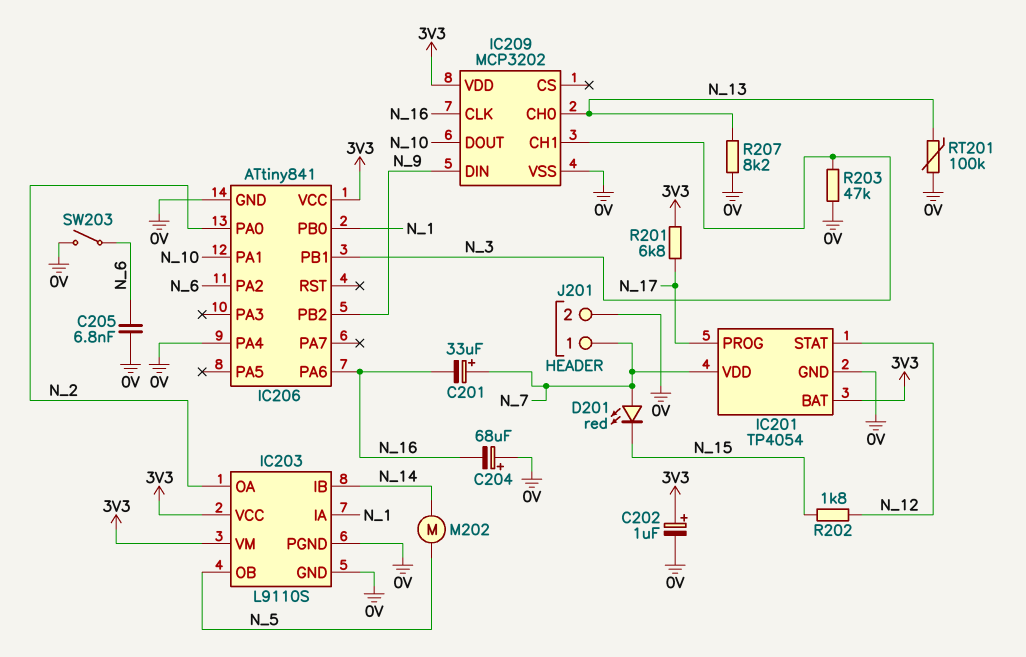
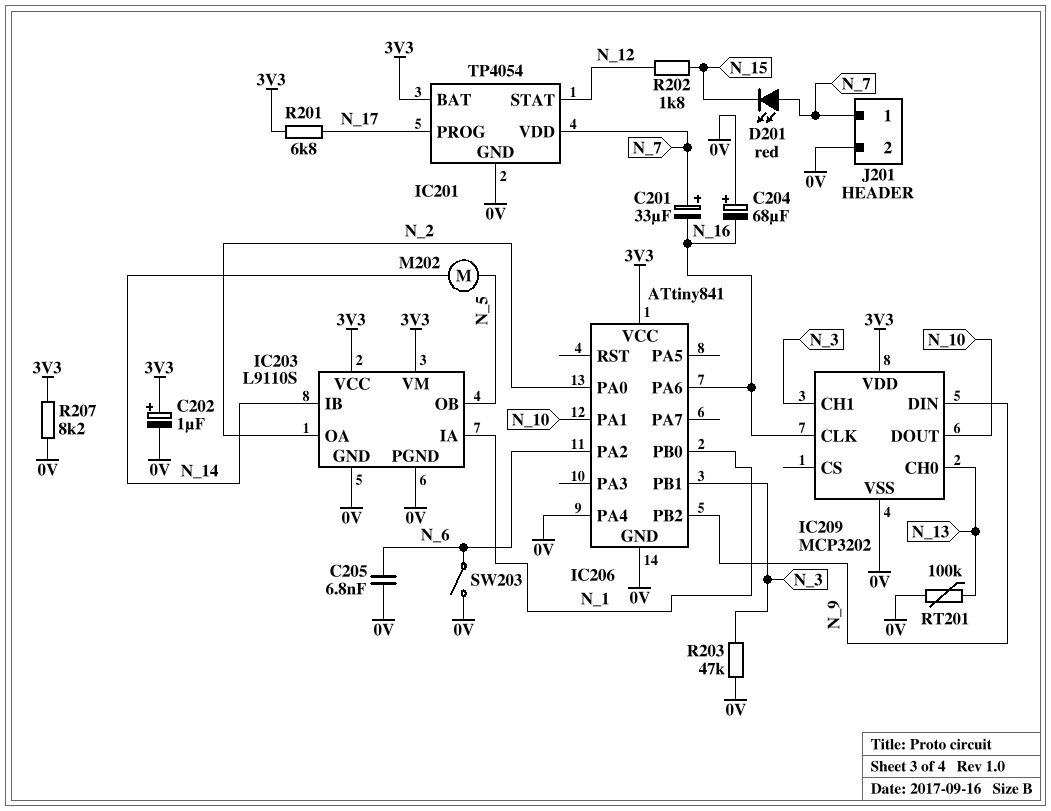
R207: 8.2k (0V, N_13) -> 8.2k (0V, 3V3)

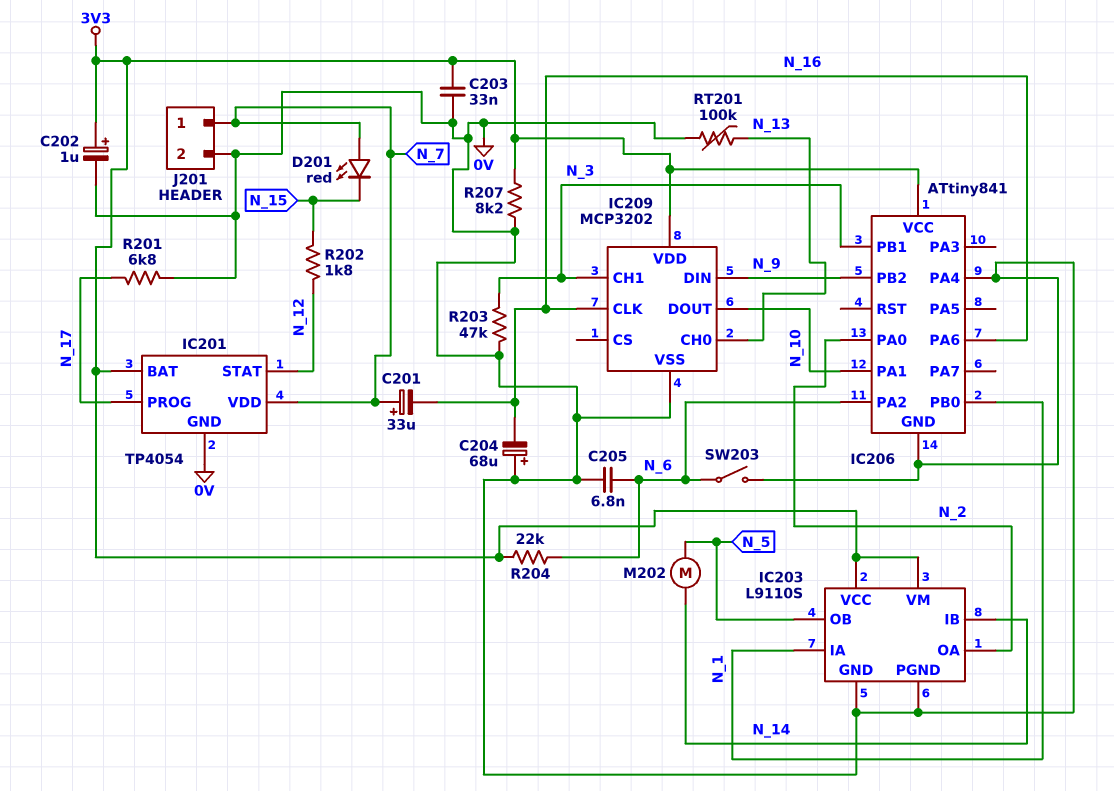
C203: none -> 33nF (0V, 3V3)
R201: 6.8k (3V3, N_17) -> 6.8k (0V, N_17)
R204: none -> 22k (3V3, N_6)

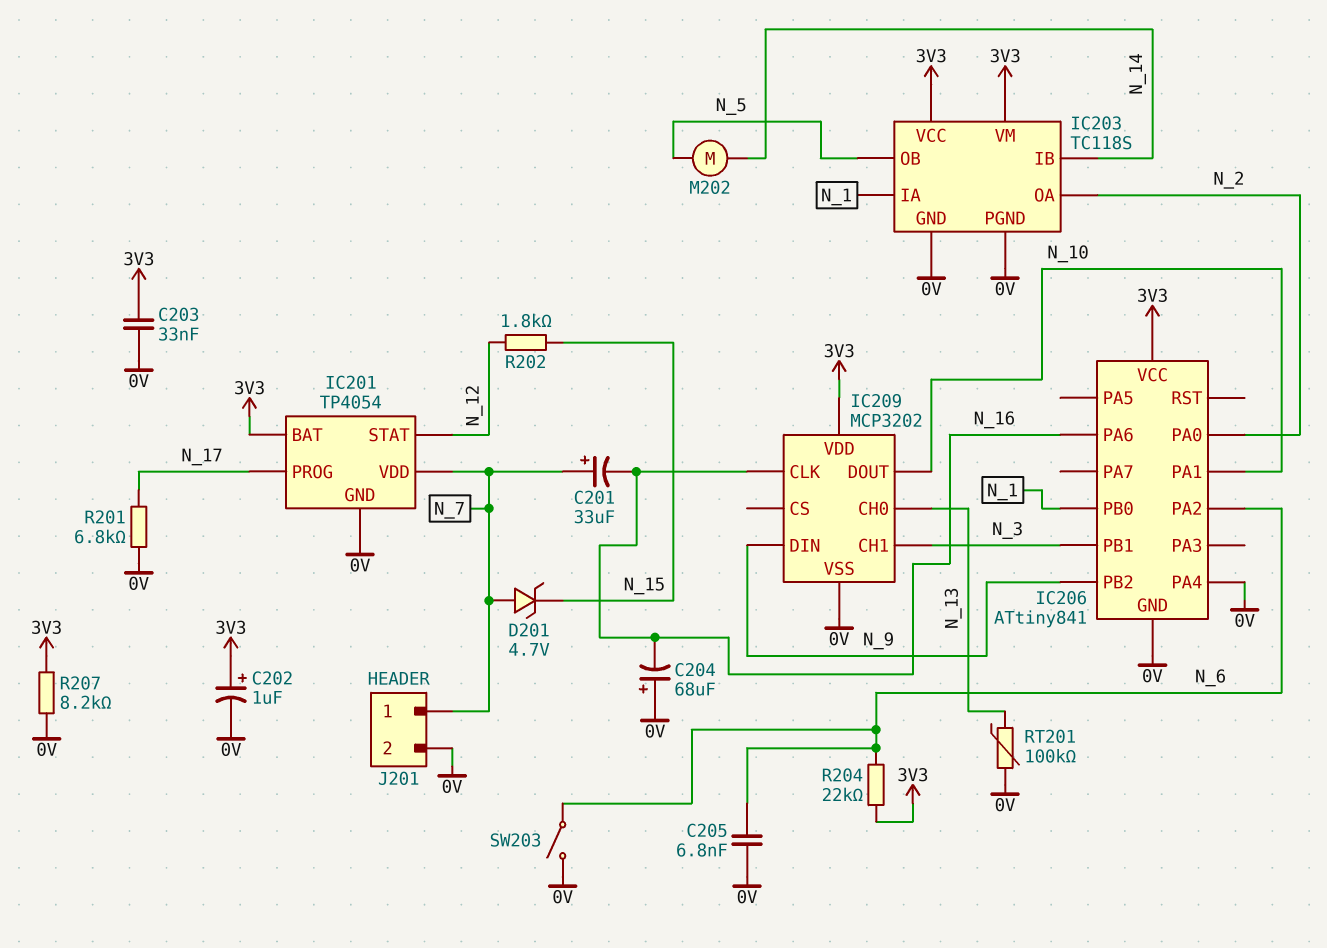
D201: LED red (A N_7, K N_15) -> zener 4.7V (A N_7, K N_15)
IC203: L9110S -> TC118S
R203: 47k (0V, N_3) -> none

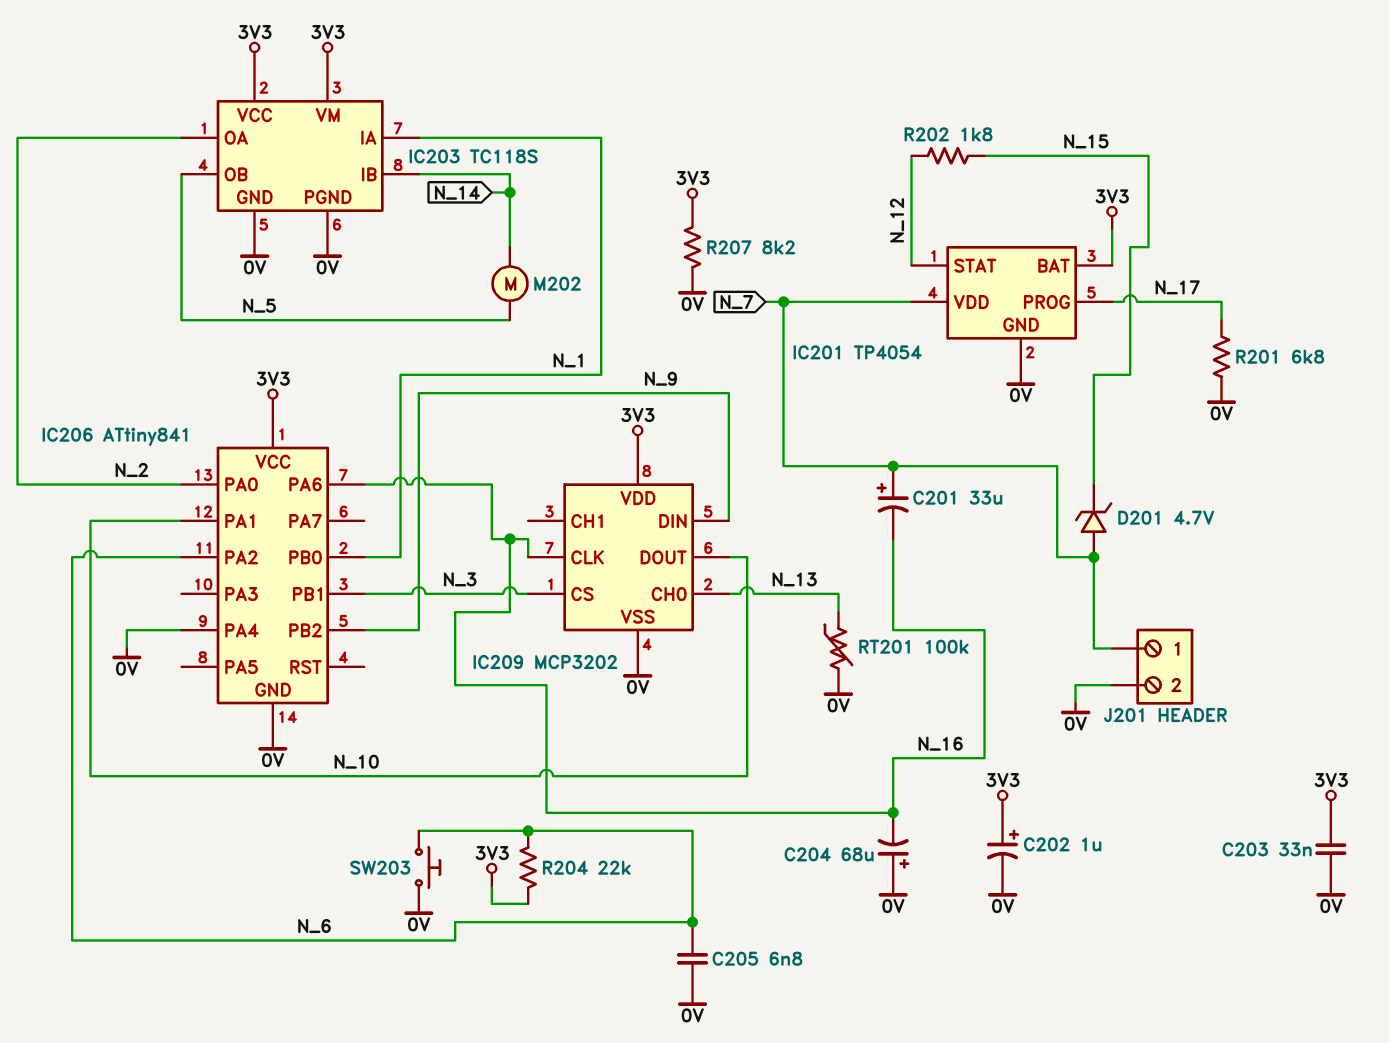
IC209 pin CH1: N_3 -> none
IC209 pin CS: none -> N_3
SW203: switch (0V, N_6) -> button (0V, N_6)

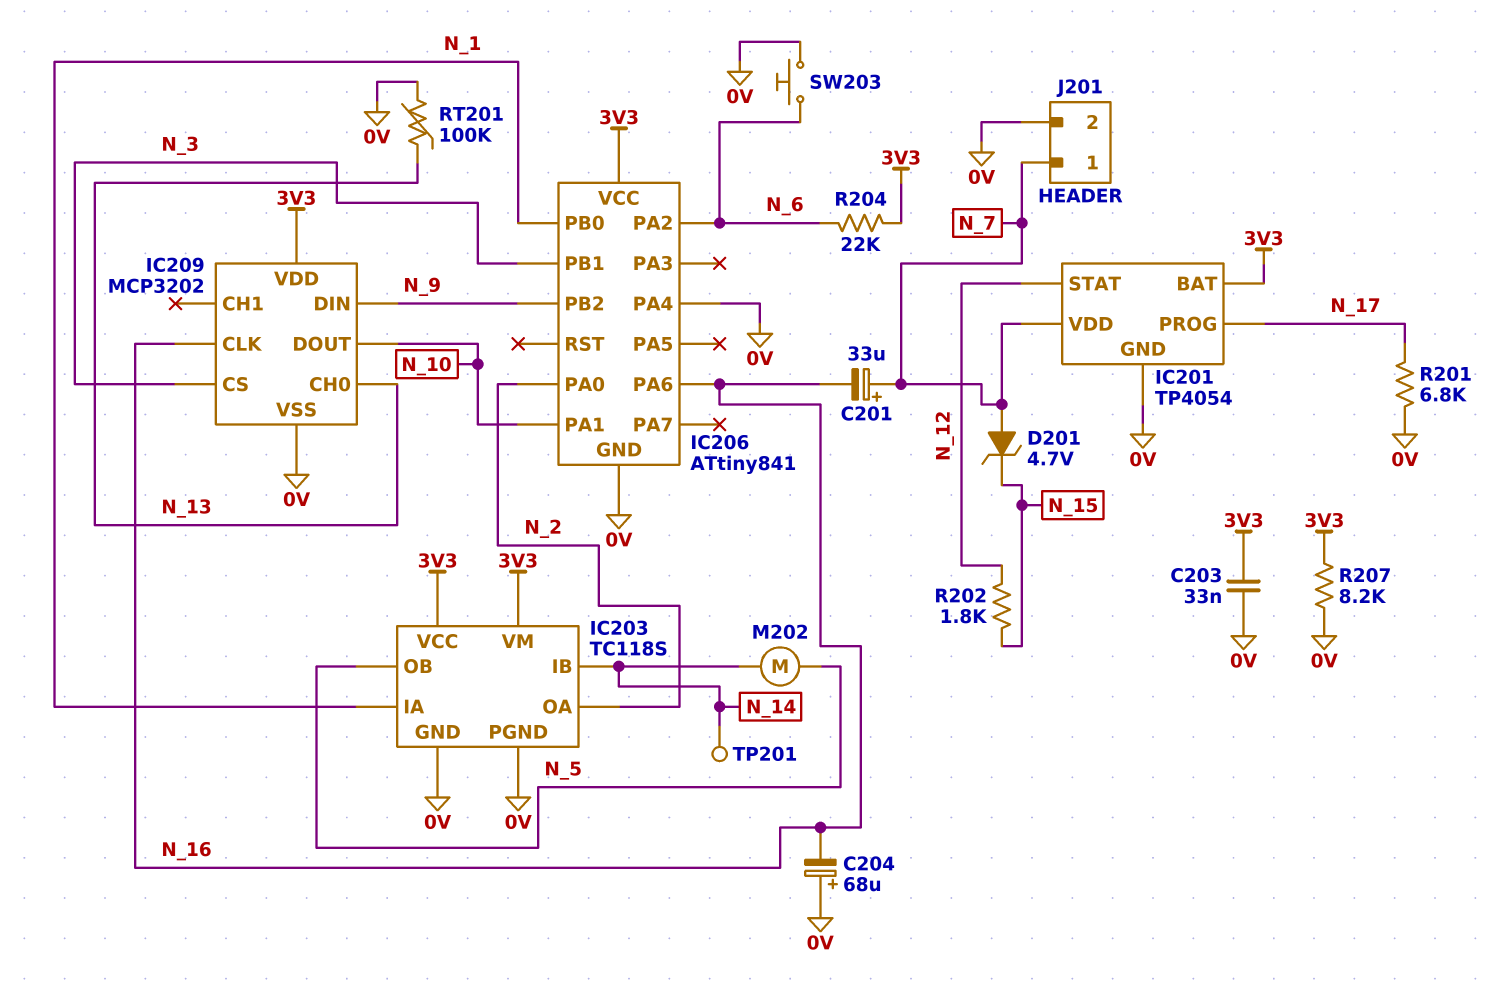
C202: 1uF (plus 3V3, minus 0V) -> none
C205: 6.8nF (0V, N_6) -> none
TP201: none -> test point (N_14)

